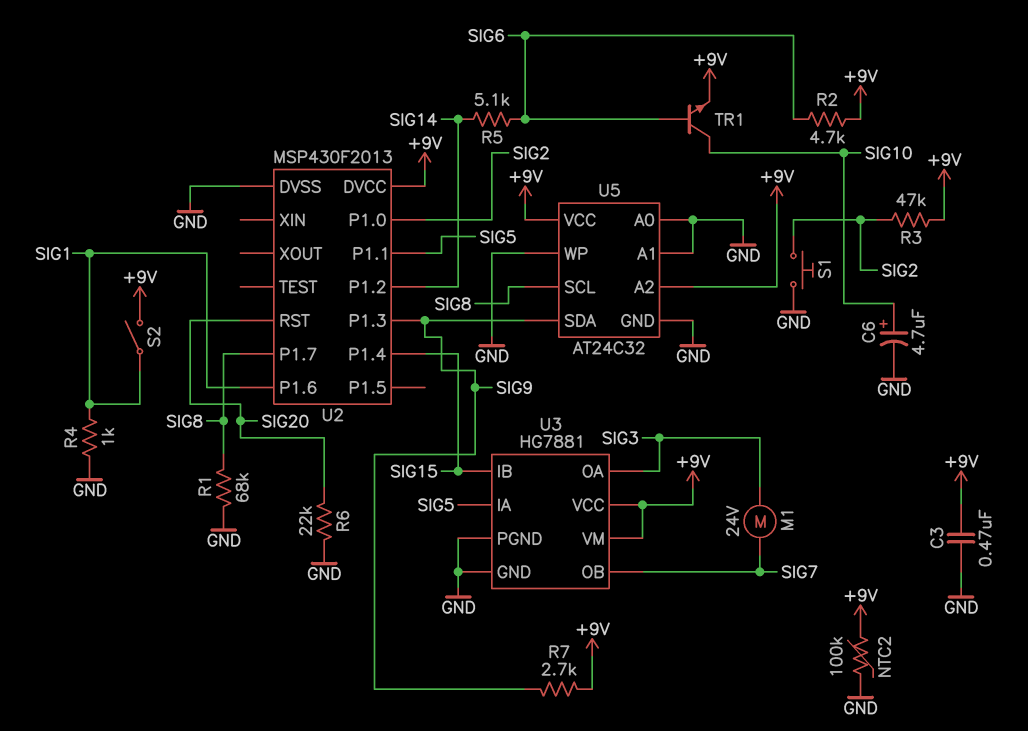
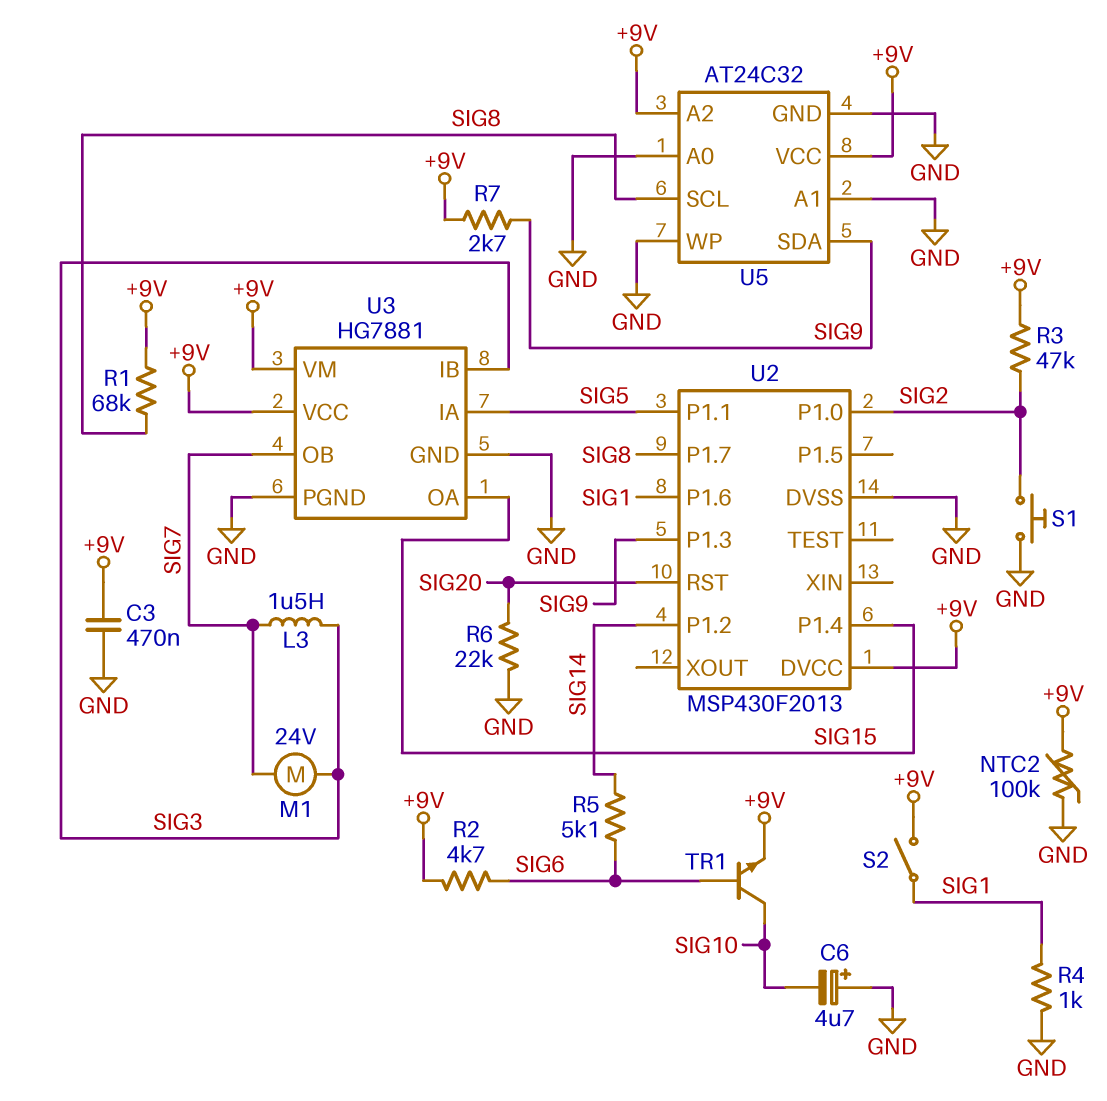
C6: 4.7uF (plus SIG10, minus GND) -> 4.7uF (plus GND, minus SIG10)
L3: none -> 1.5uH (SIG3, SIG7)
R1: 68k (GND, SIG8) -> 68k (+9V, SIG8)
U3 pin IB: SIG15 -> SIG3
U3 pin OA: SIG3 -> SIG15

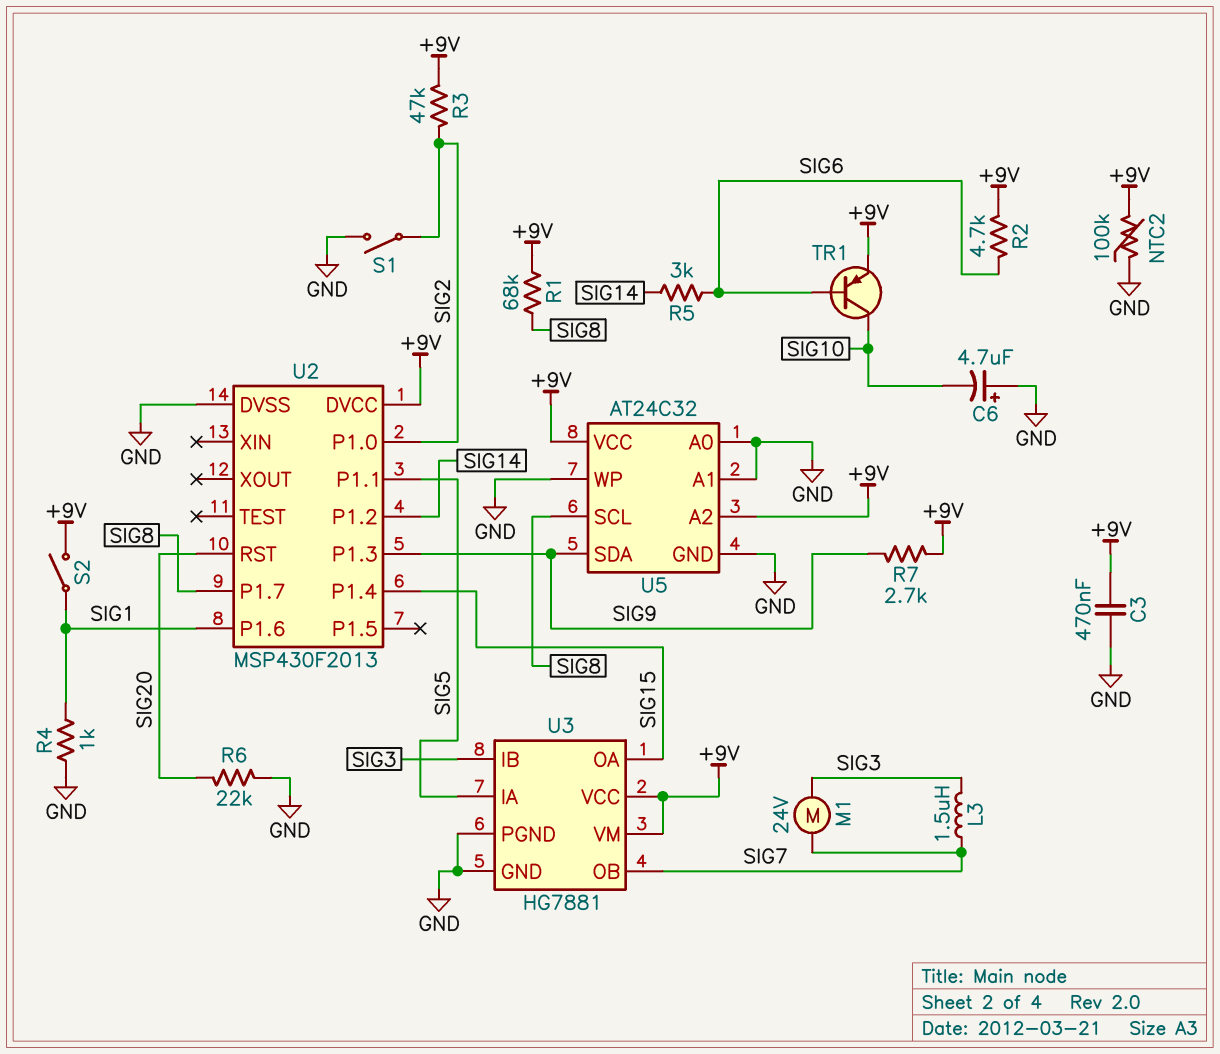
R5: 5.1k (SIG6, SIG14) -> 3k (SIG6, SIG14)
S1: button (GND, SIG2) -> switch (GND, SIG2)
TR1: NPN (B SIG6, C SIG10, E +9V) -> PNP (B SIG6, C SIG10, E +9V)

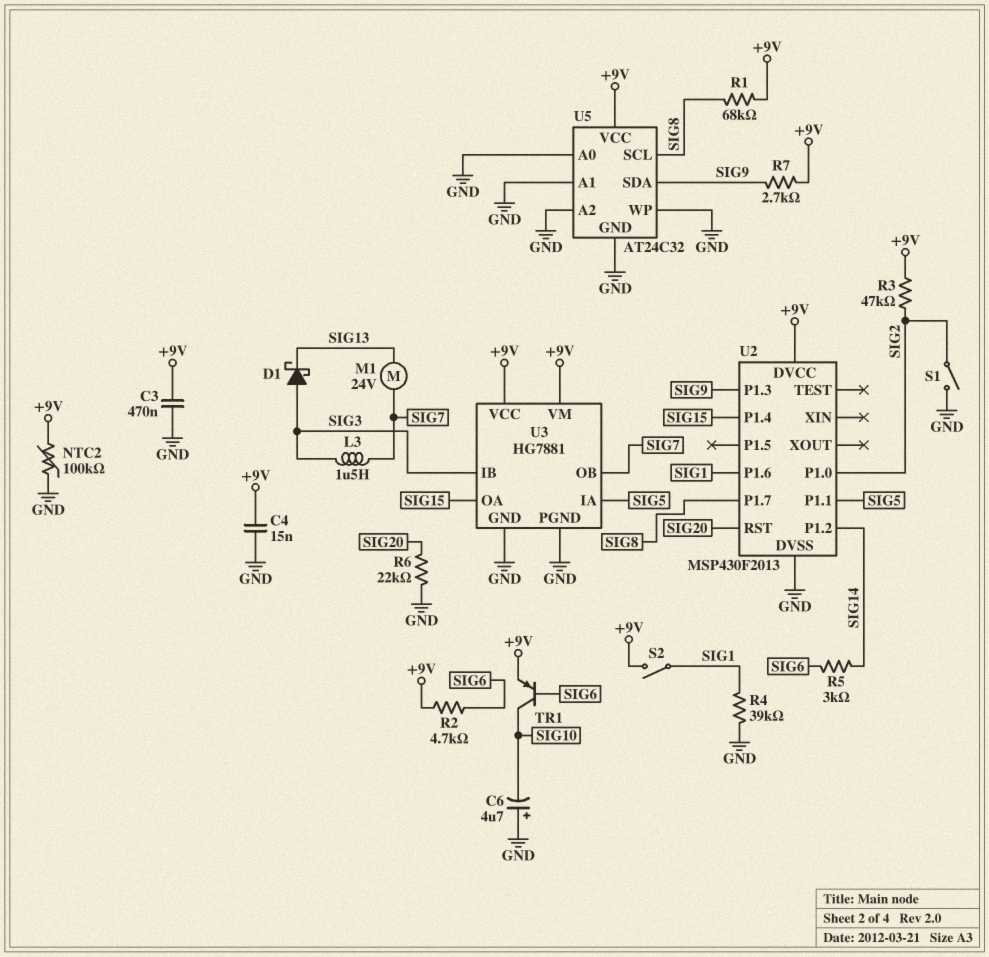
C4: none -> 15nF (+9V, GND)
D1: none -> schottky (A SIG3, K SIG13)
M1: motor 24V (SIG3, SIG7) -> motor 24V (SIG7, SIG13)
R4: 1k (GND, SIG1) -> 39k (GND, SIG1)
U5 pin A2: +9V -> GND

